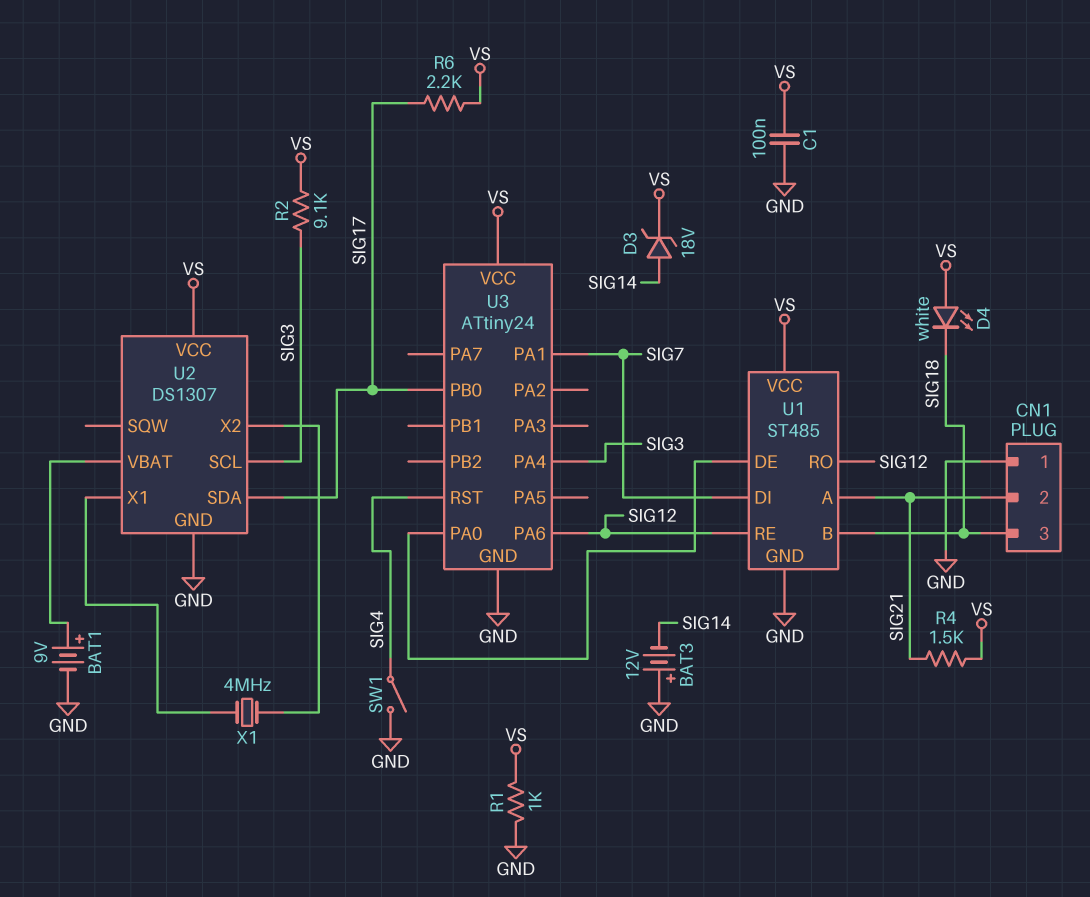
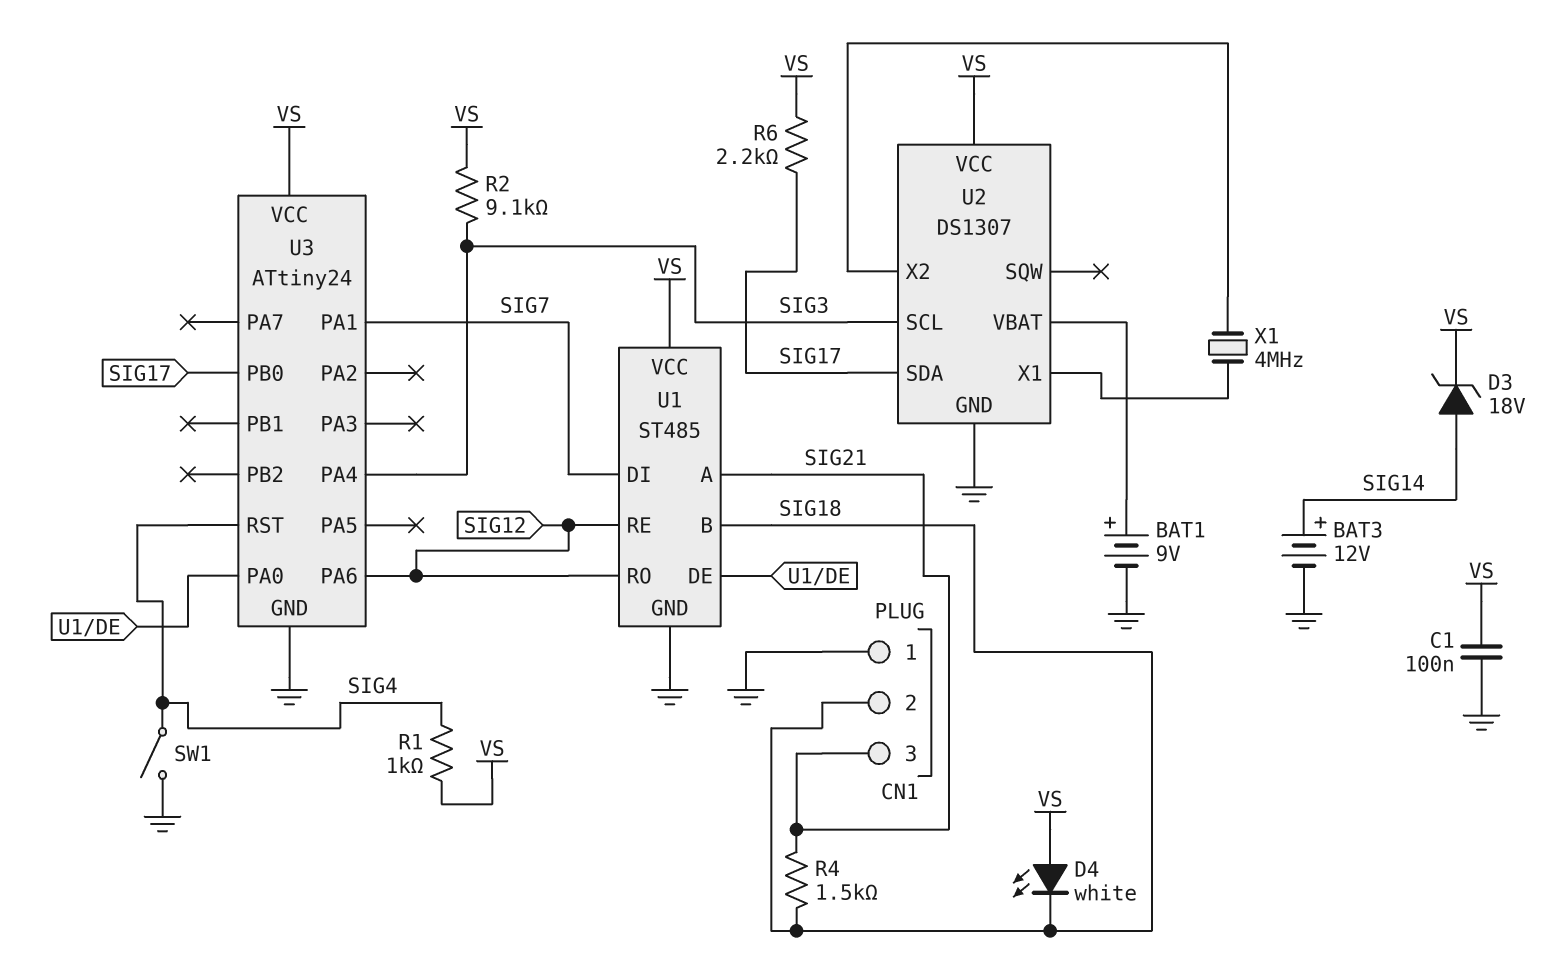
BAT3: 12V (plus GND, minus SIG14) -> 12V (plus SIG14, minus GND)
CN1 pin 2: SIG21 -> SIG18
CN1 pin 3: SIG18 -> SIG21
R1: 1k (GND, VS) -> 1k (SIG4, VS)
R4: 1.5k (SIG21, VS) -> 1.5k (SIG18, SIG21)

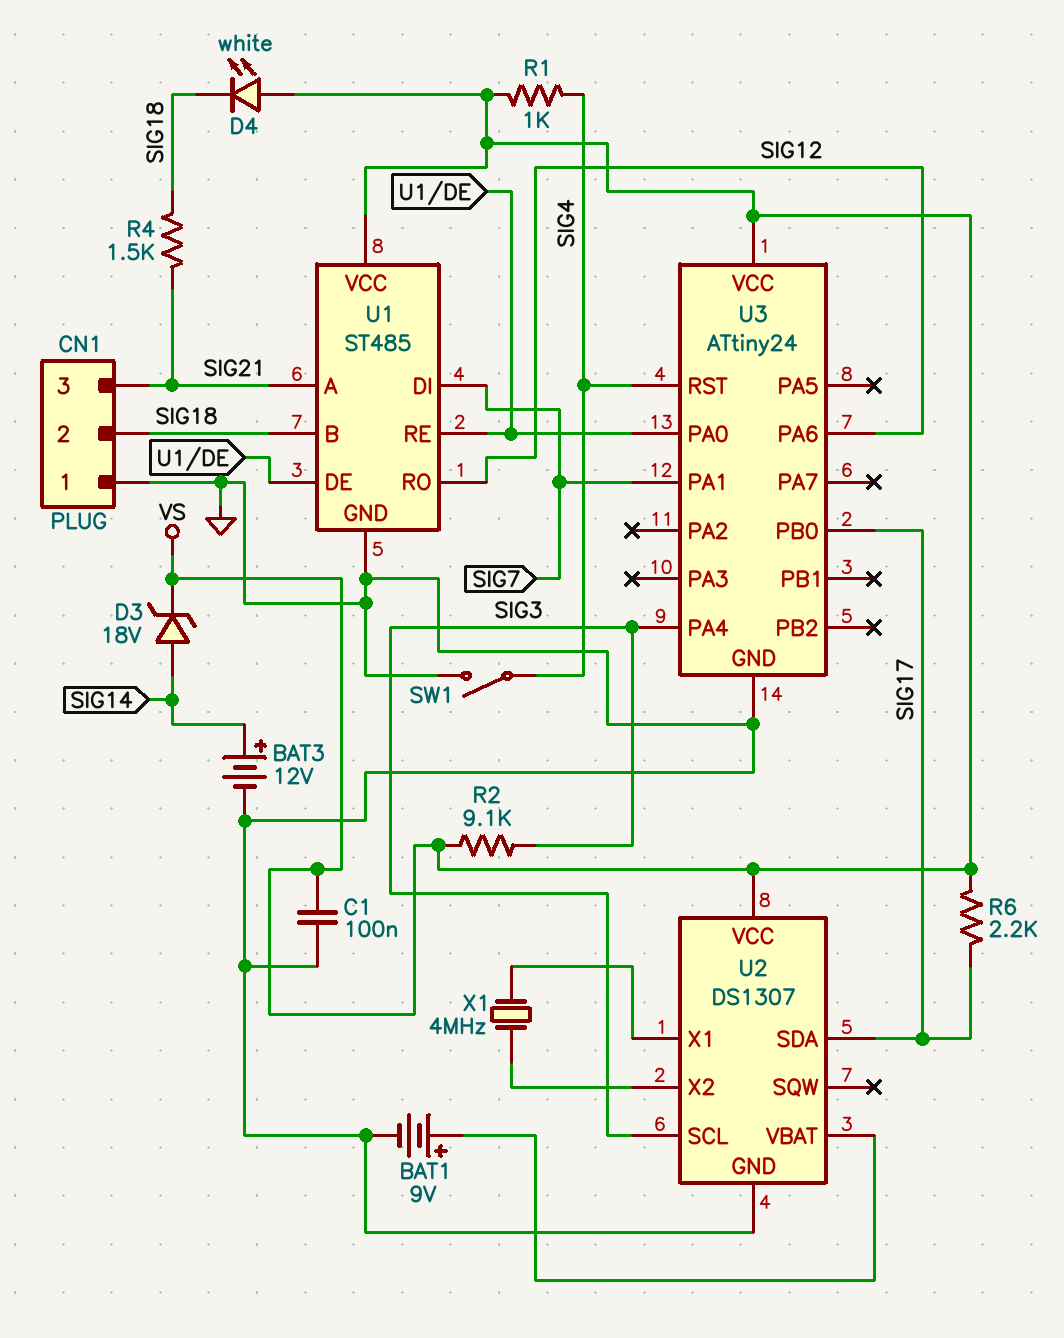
U1 pin RE: SIG12 -> U1/DE

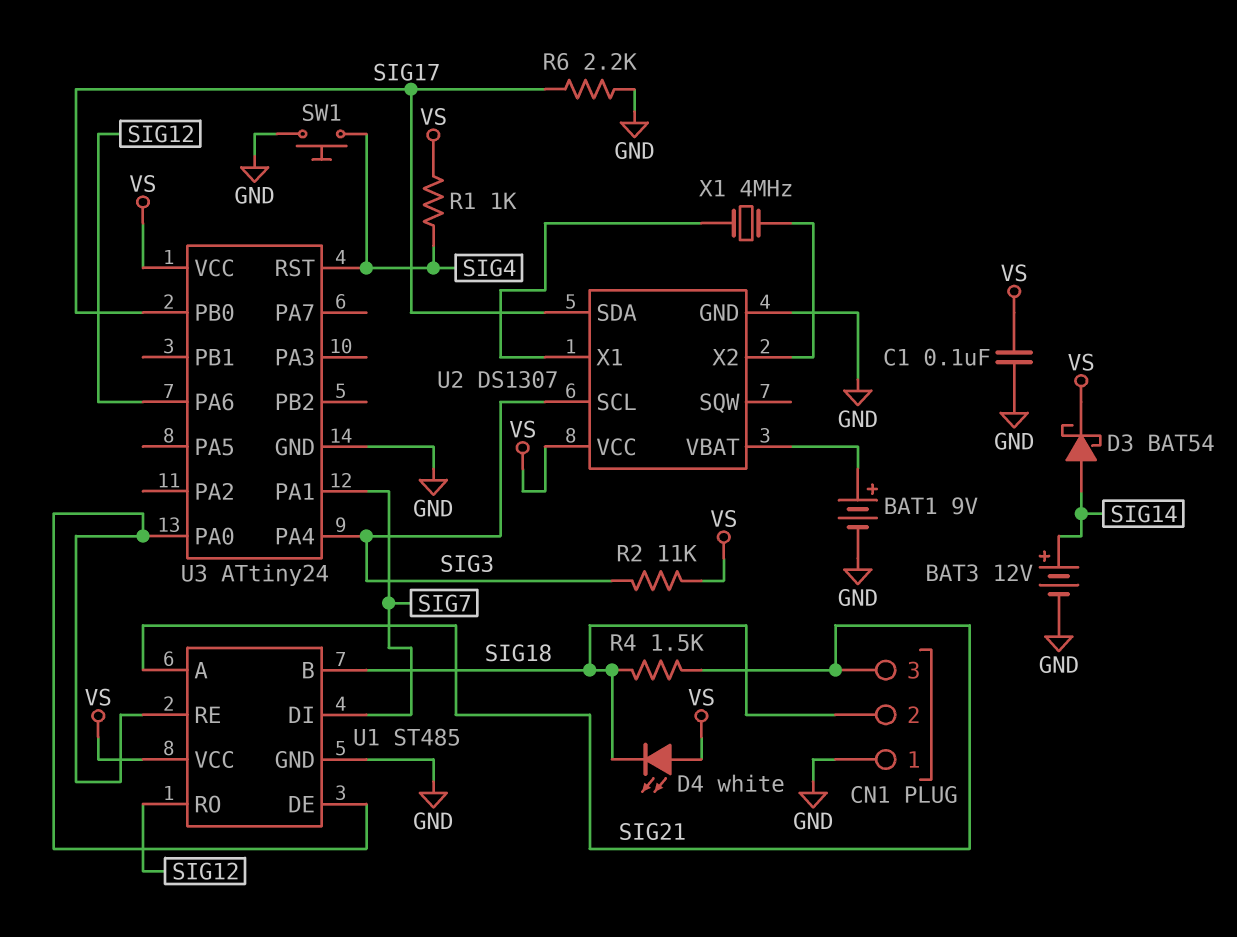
D3: zener 18V (A SIG14, K VS) -> schottky BAT54 (A SIG14, K VS)
R2: 9.1k (SIG3, VS) -> 11k (SIG3, VS)
R6: 2.2k (SIG17, VS) -> 2.2k (GND, SIG17)
SW1: switch (GND, SIG4) -> button (GND, SIG4)

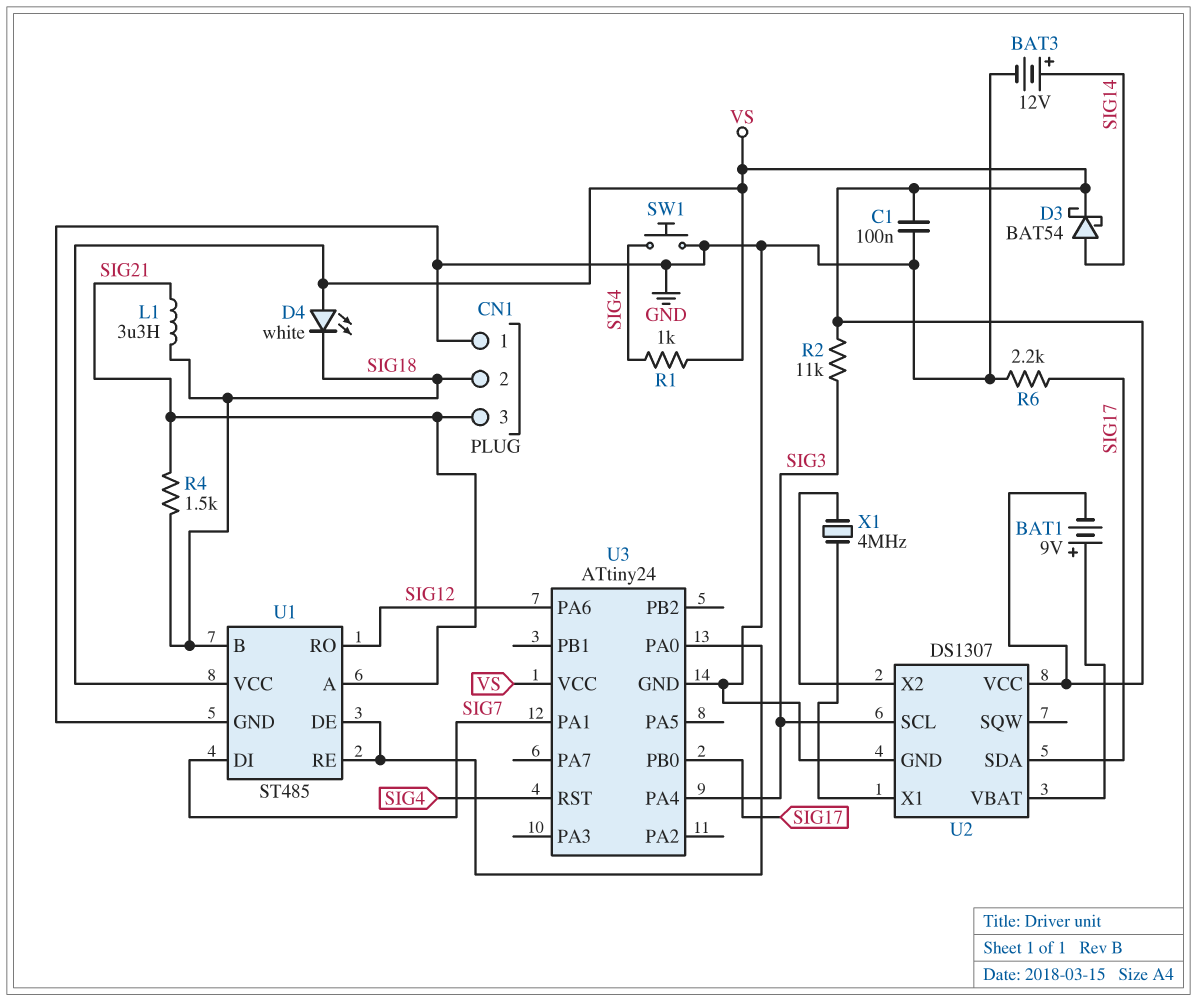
BAT1: 9V (plus U2/VBAT, minus GND) -> 9V (plus U2/VBAT, minus VS)
L1: none -> 3.3uH (SIG18, SIG21)

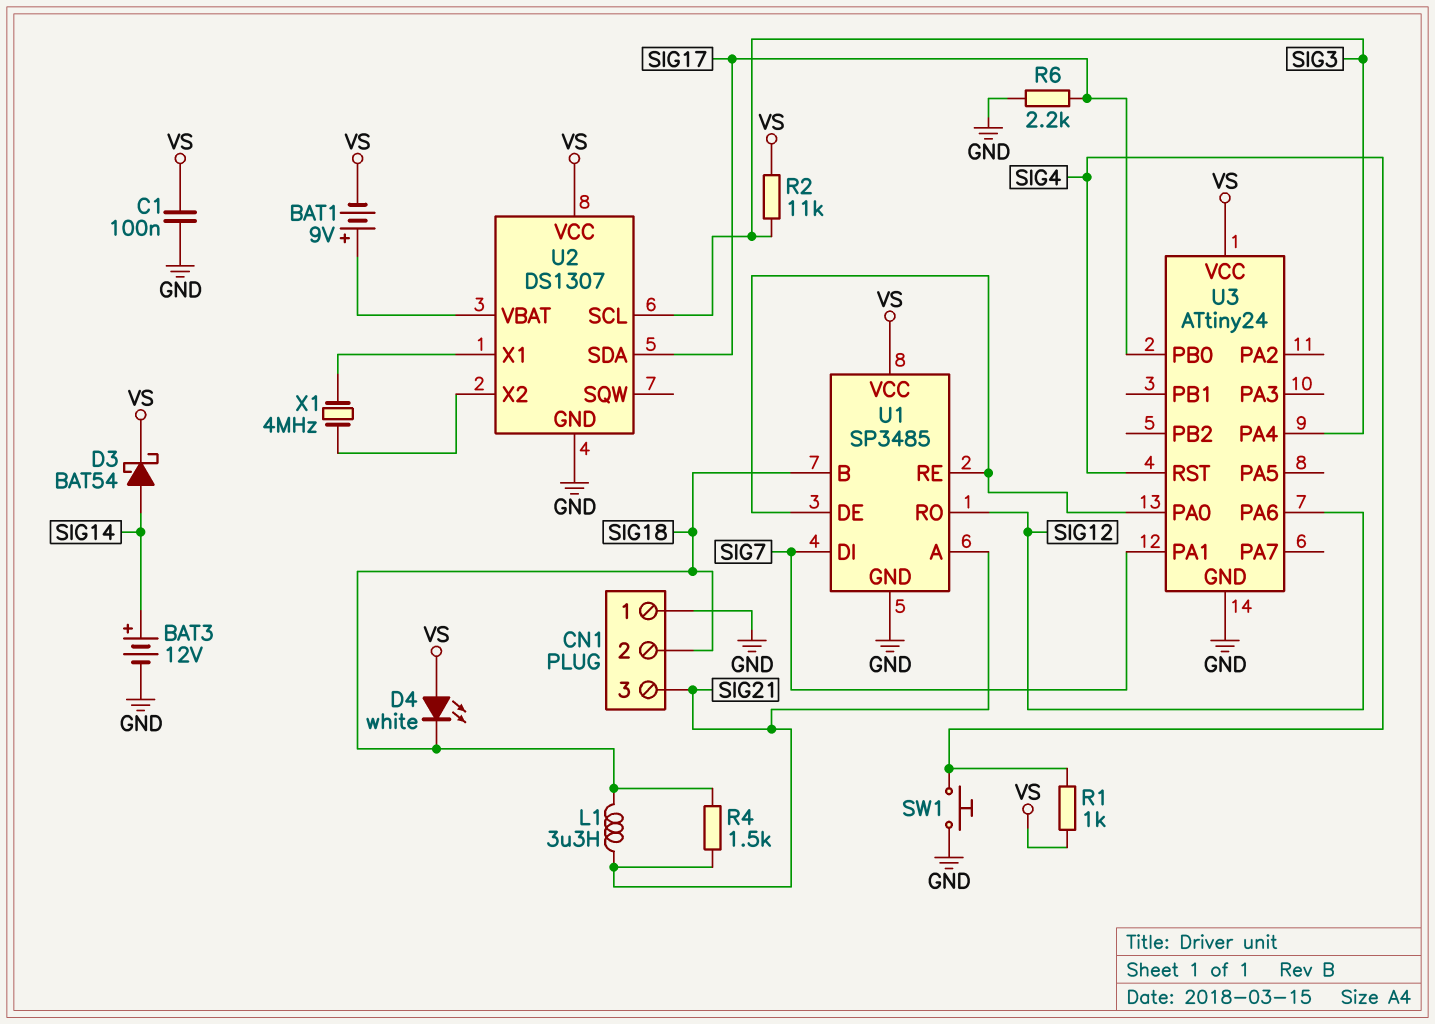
U1: ST485 -> SP3485

